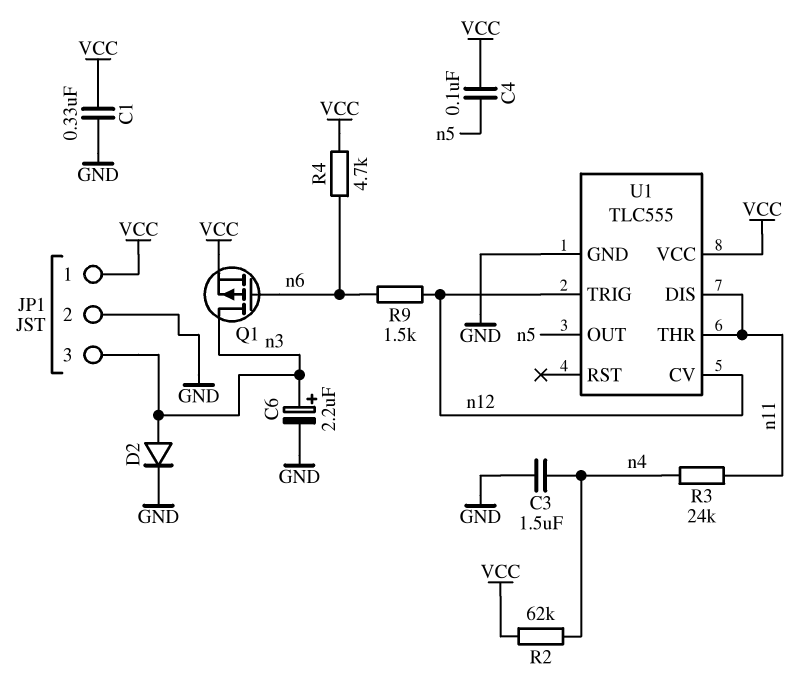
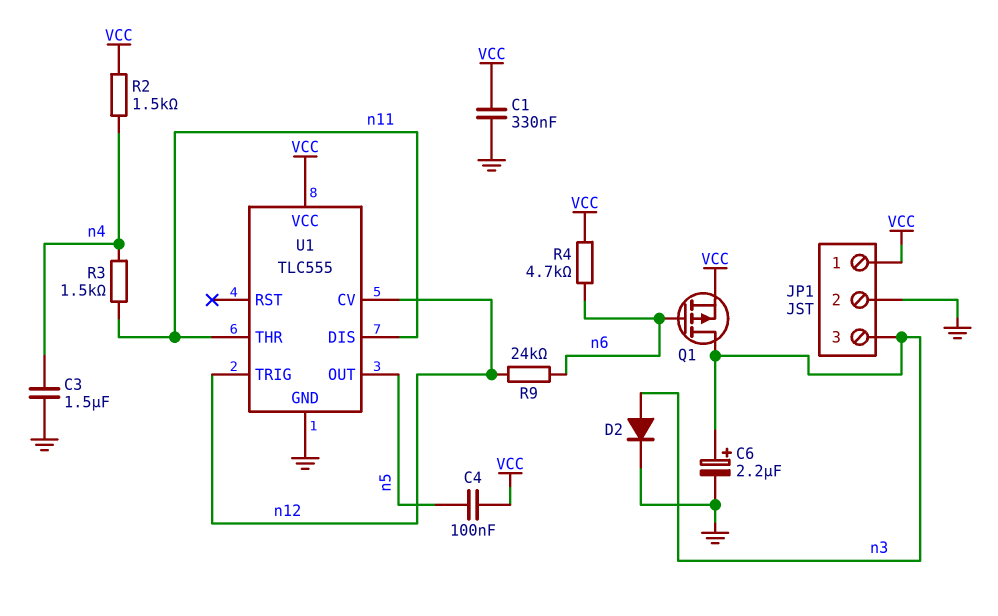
R2: 62k (VCC, n4) -> 1.5k (VCC, n4)
R3: 24k (n4, n11) -> 1.5k (n4, n11)
R9: 1.5k (n6, n12) -> 24k (n6, n12)

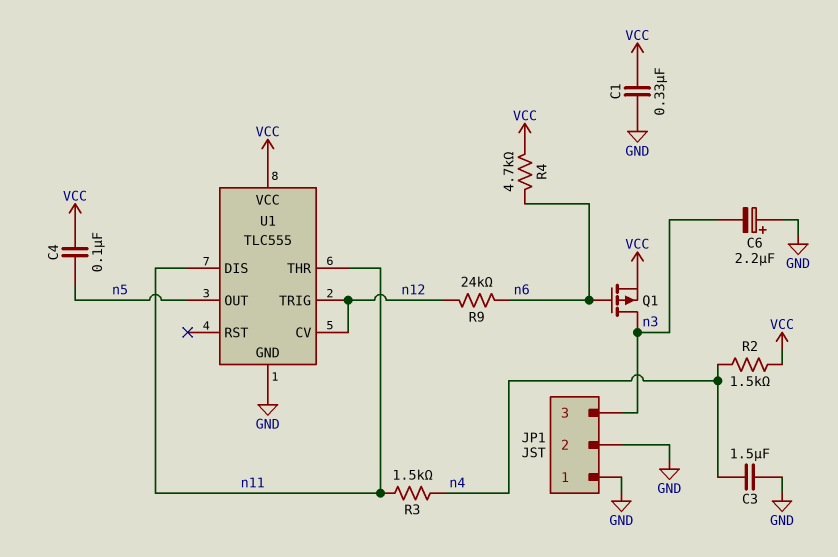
C6: 2.2uF (plus n3, minus GND) -> 2.2uF (plus GND, minus n3)
D2: diode (A n3, K GND) -> none
JP1 pin 1: VCC -> GND

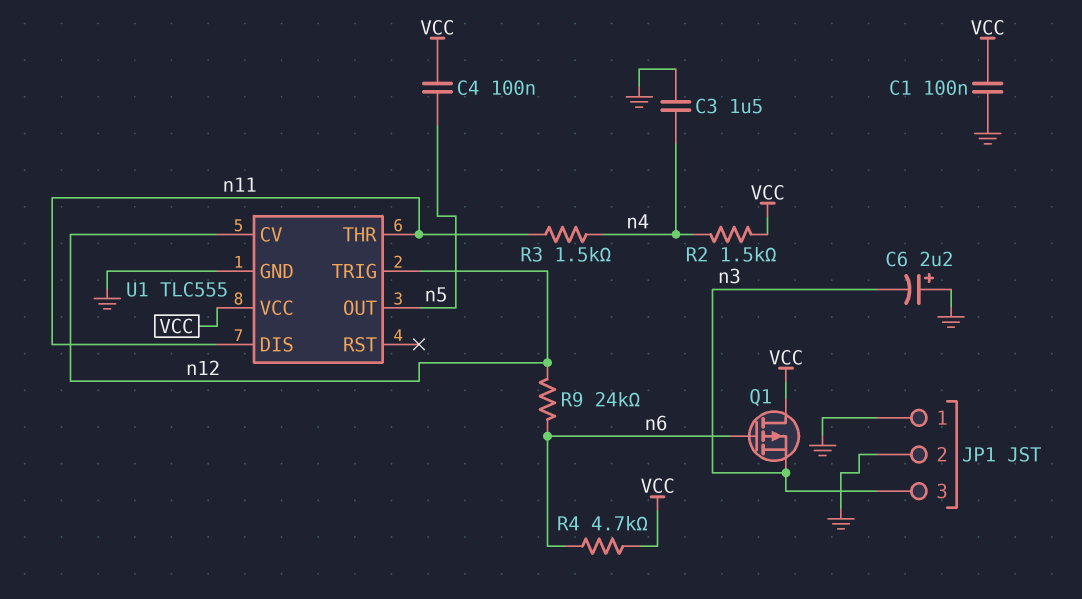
C1: 330nF (GND, VCC) -> 100nF (GND, VCC)
Q1: PMOS (G n6, D n3, S VCC) -> PMOS (G n6, D VCC, S n3)

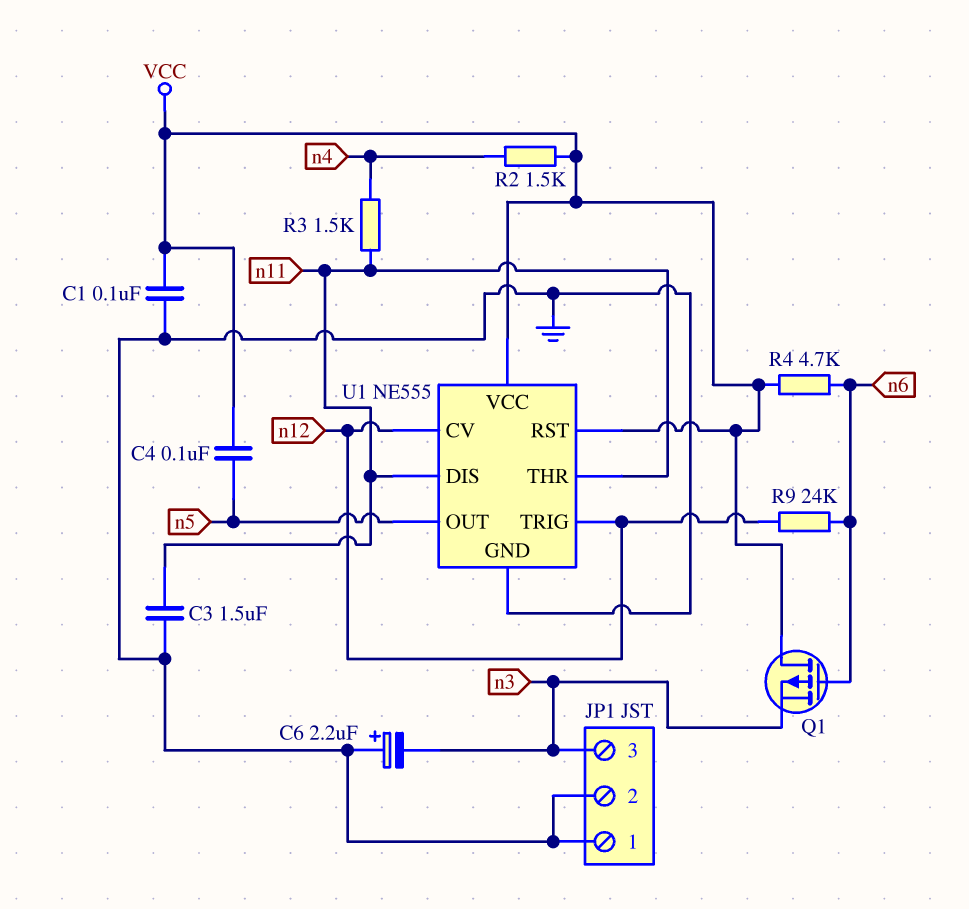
C3: 1.5uF (GND, n4) -> 1.5uF (GND, n11)
U1: TLC555 -> NE555
U1 pin RST: none -> VCC

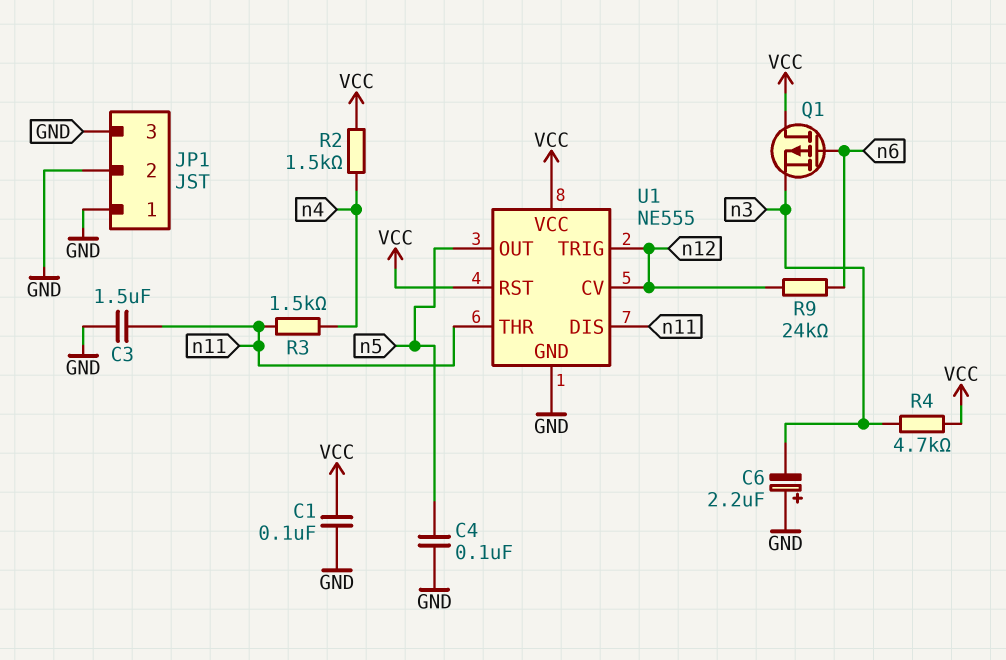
C4: 100nF (VCC, n5) -> 100nF (GND, n5)
JP1 pin 3: n3 -> GND
R4: 4.7k (VCC, n6) -> 4.7k (VCC, n3)

